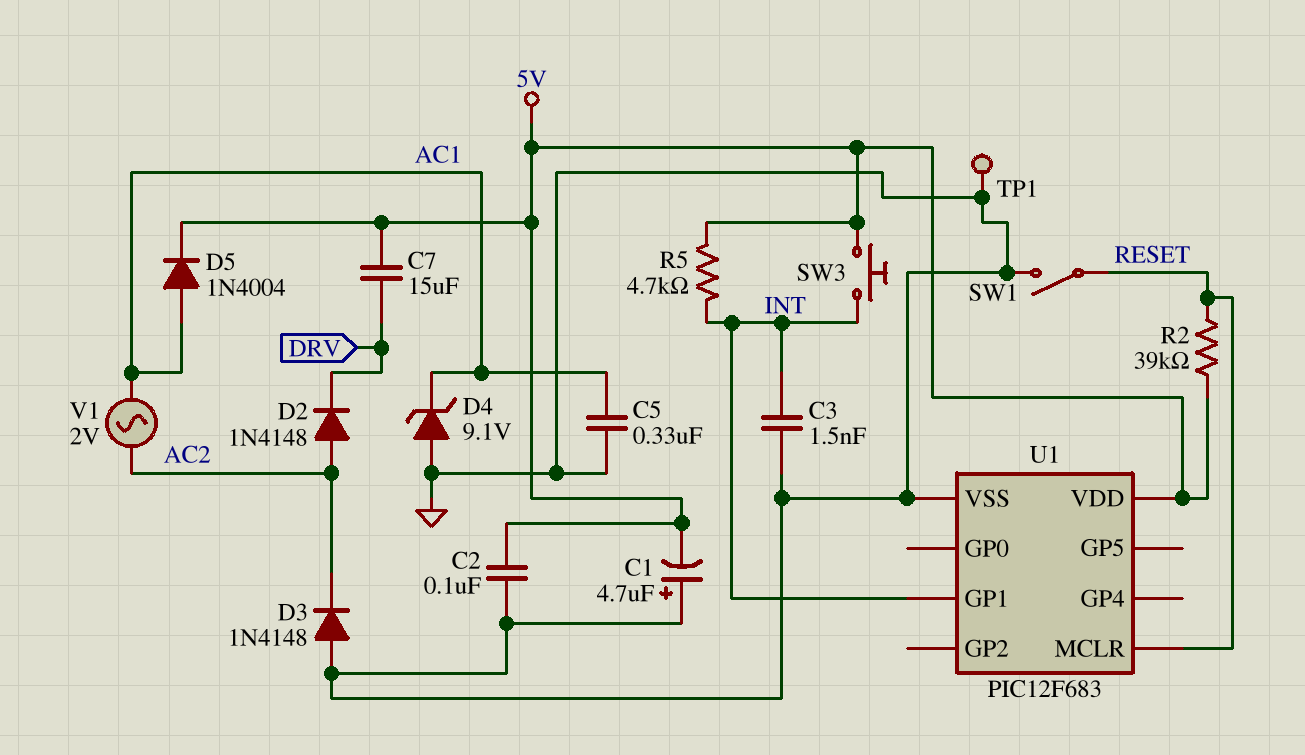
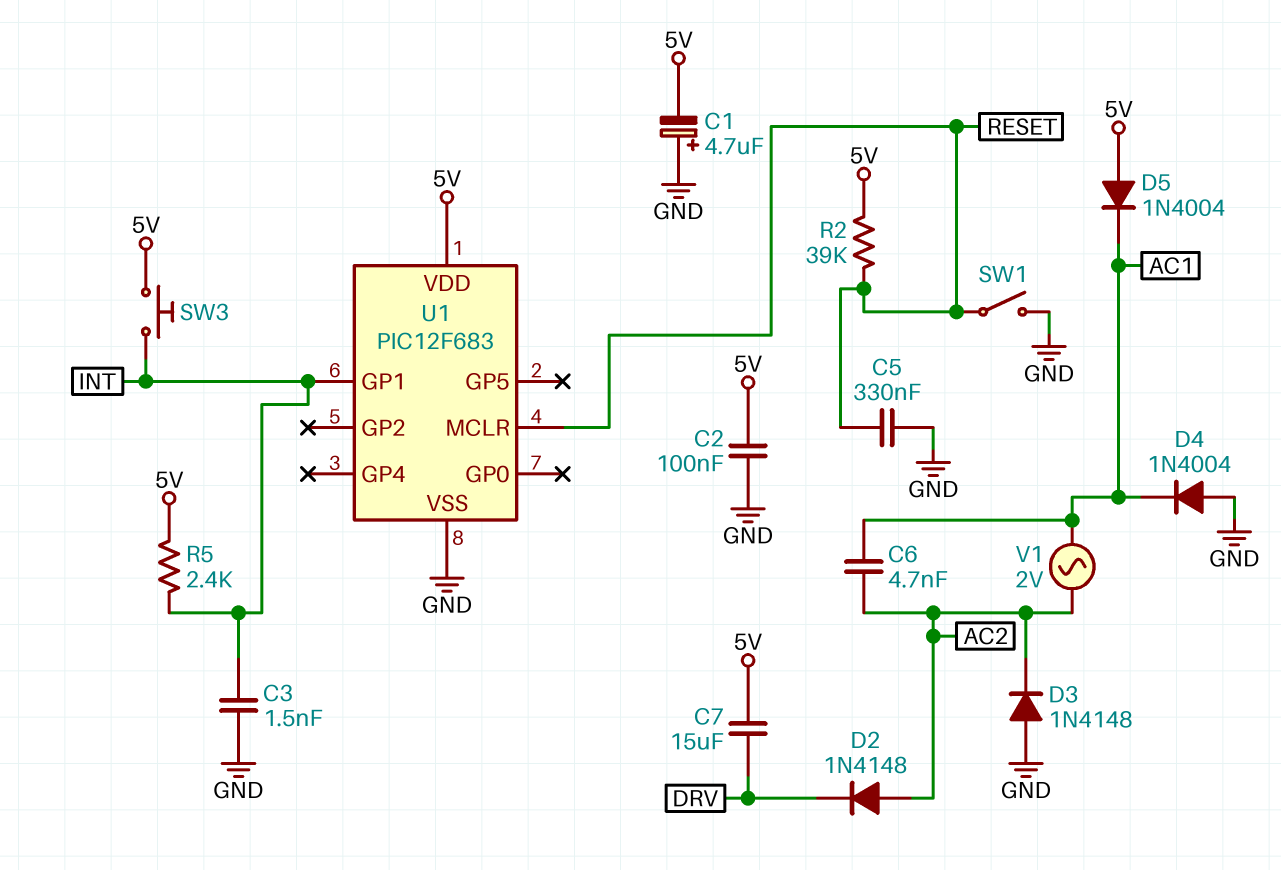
C5: 330nF (AC1, GND) -> 330nF (GND, RESET)
C6: none -> 4.7nF (AC1, AC2)
D4: zener 9.1V (A GND, K AC1) -> diode 1N4004 (A GND, K AC1)
D5: diode 1N4004 (A AC1, K 5V) -> diode 1N4004 (A 5V, K AC1)
R5: 4.7k (5V, INT) -> 2.4k (5V, INT)
TP1: test point (GND) -> none

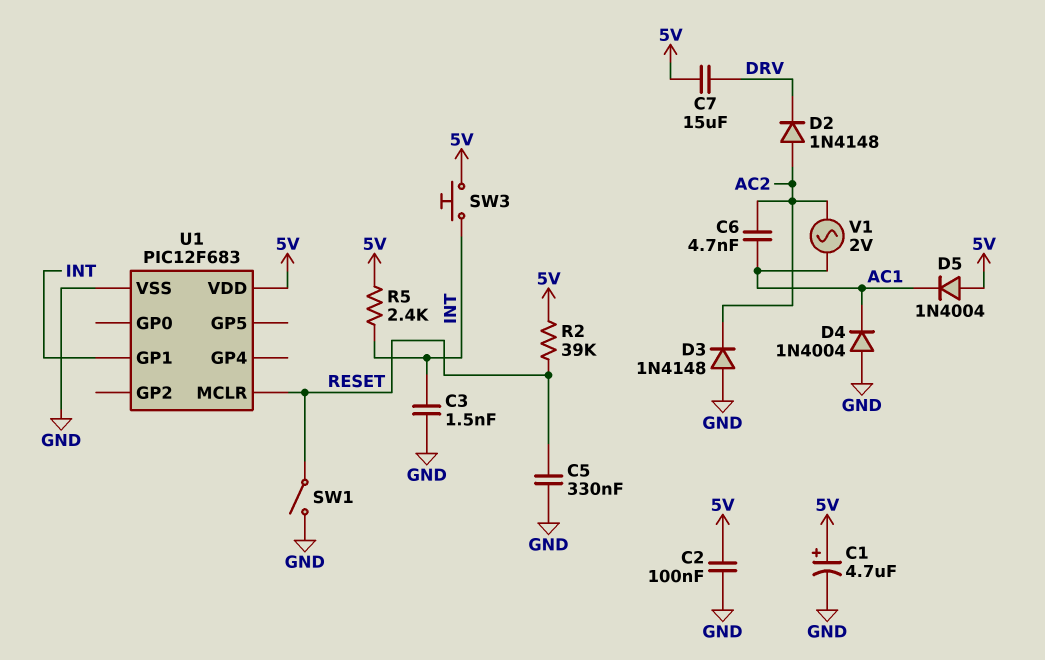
C1: 4.7uF (plus GND, minus 5V) -> 4.7uF (plus 5V, minus GND)

